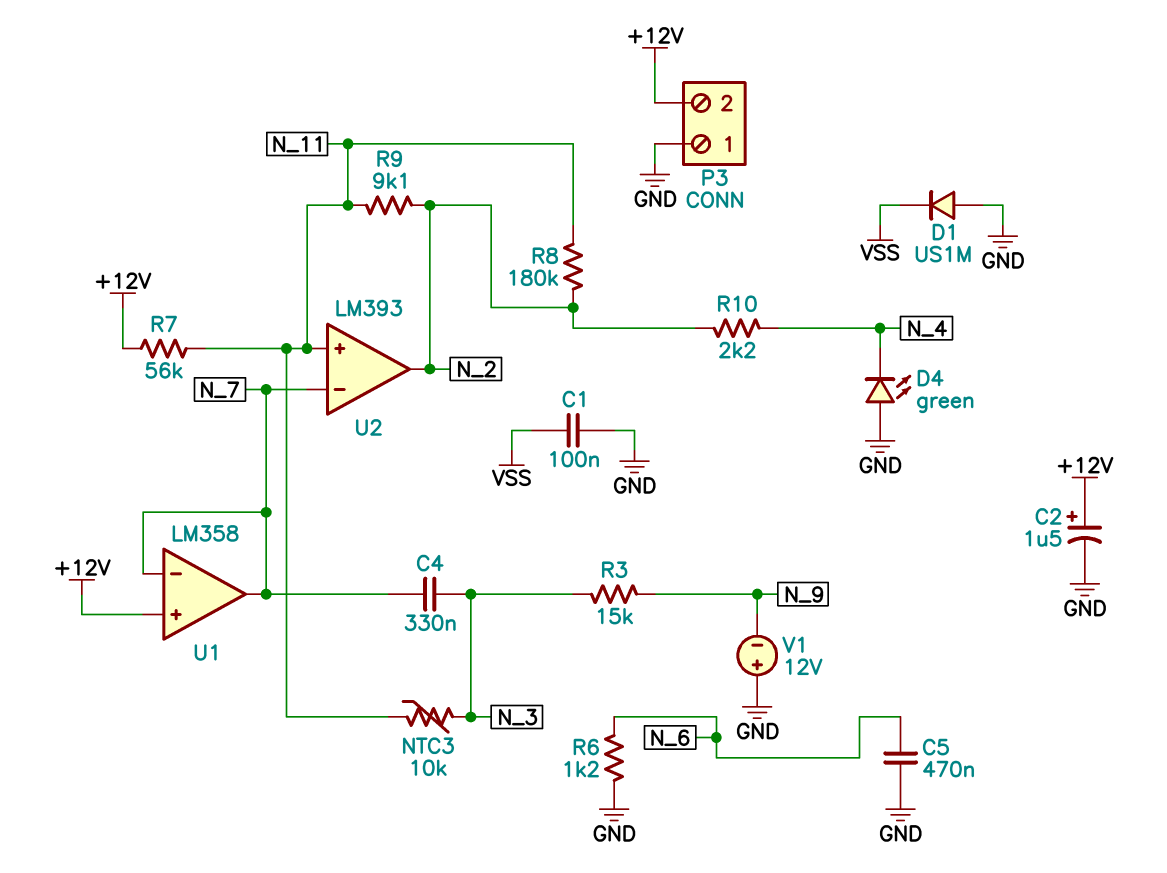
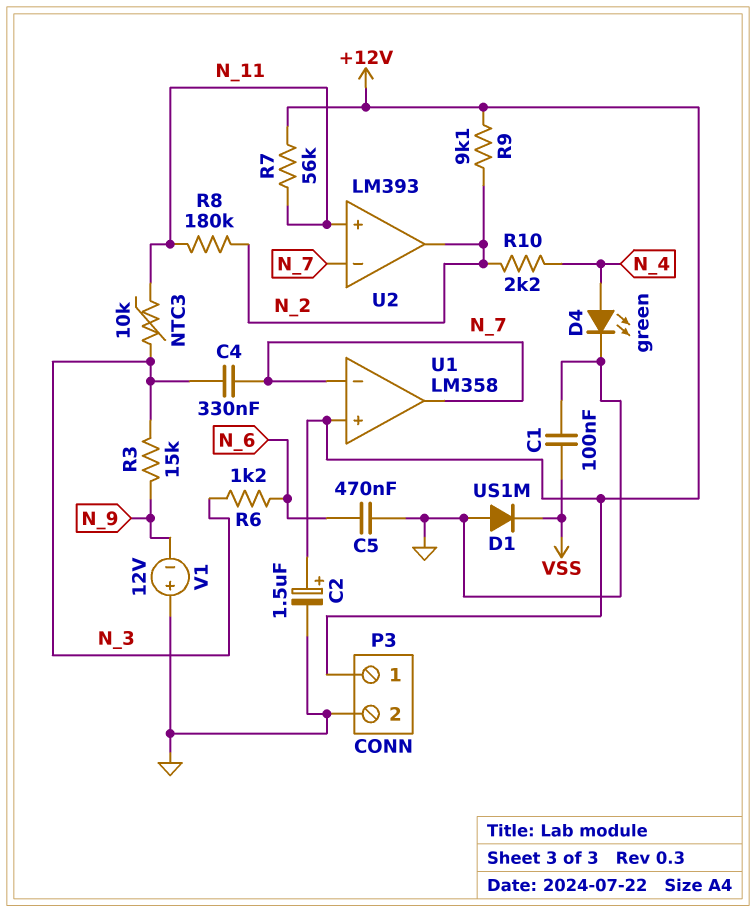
D4: LED green (A GND, K N_4) -> LED green (A N_4, K GND)
P3 pin 1: GND -> +12V
P3 pin 2: +12V -> GND
R6: 1.2k (GND, N_6) -> 1.2k (N_3, N_6)
R9: 9.1k (N_2, N_11) -> 9.1k (+12V, N_2)

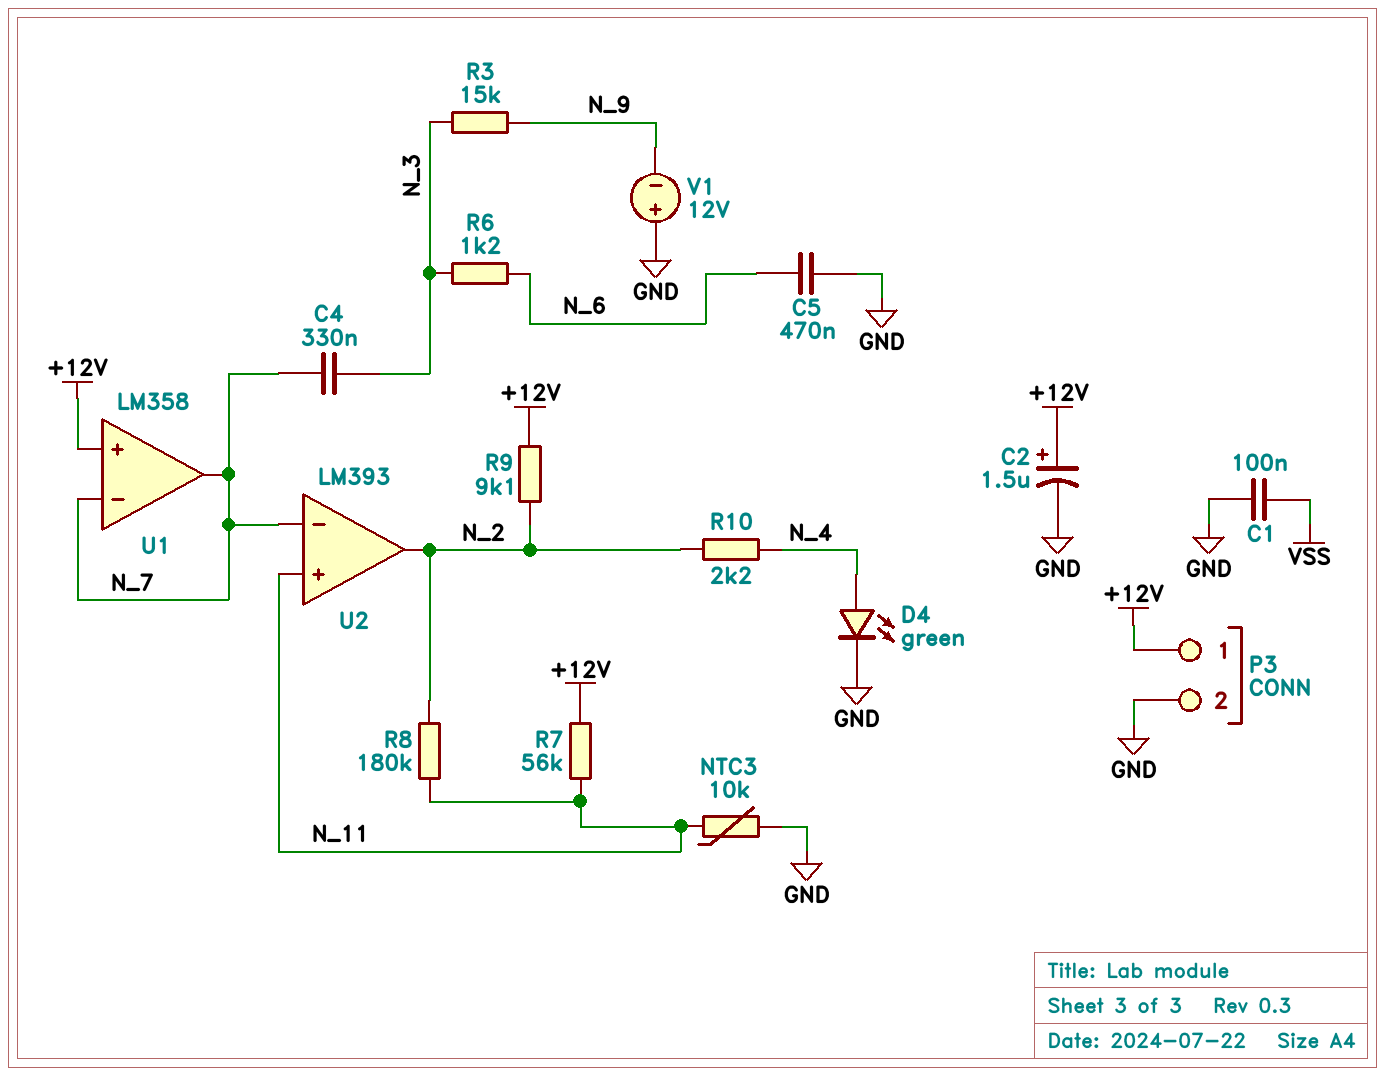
D1: diode US1M (A GND, K VSS) -> none
NTC3: 10k (N_3, N_11) -> 10k (GND, N_11)

